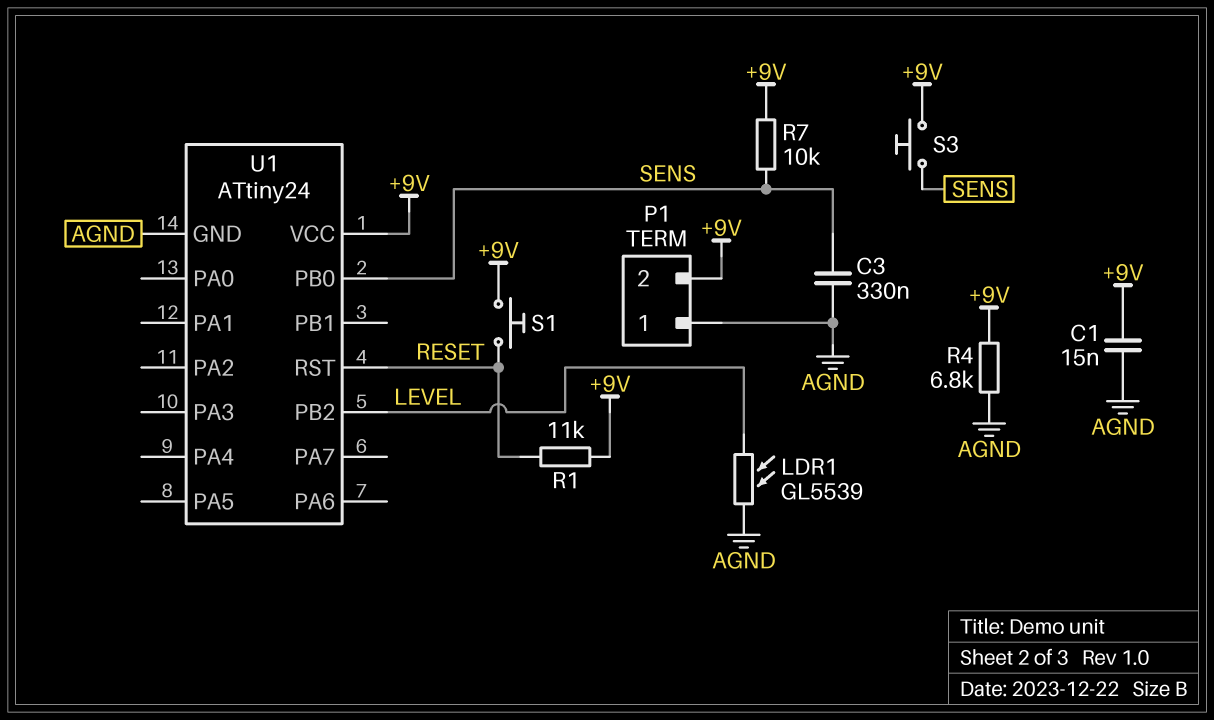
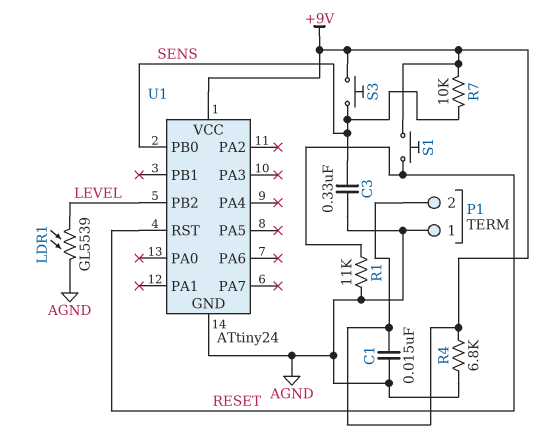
R1: 11k (+9V, RESET) -> 11k (AGND, RESET)

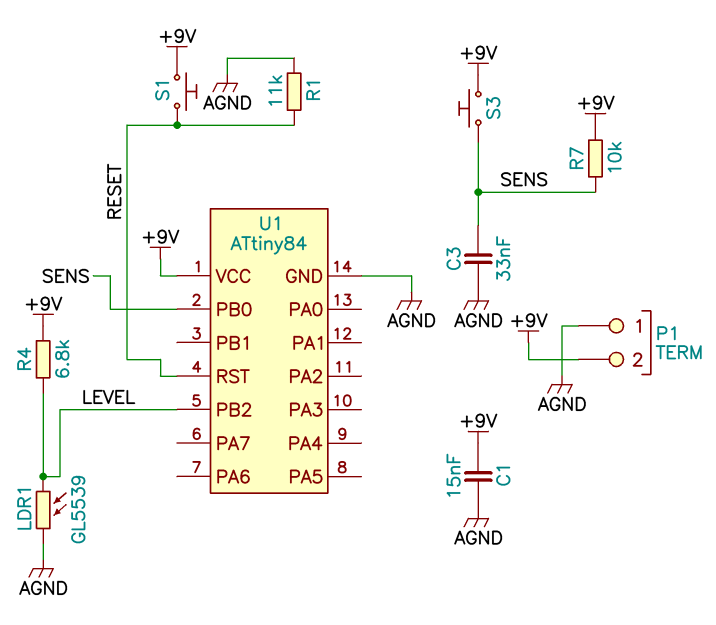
C3: 330nF (AGND, SENS) -> 33nF (AGND, SENS)
R4: 6.8k (+9V, AGND) -> 6.8k (+9V, LEVEL)
U1: ATtiny24 -> ATtiny84

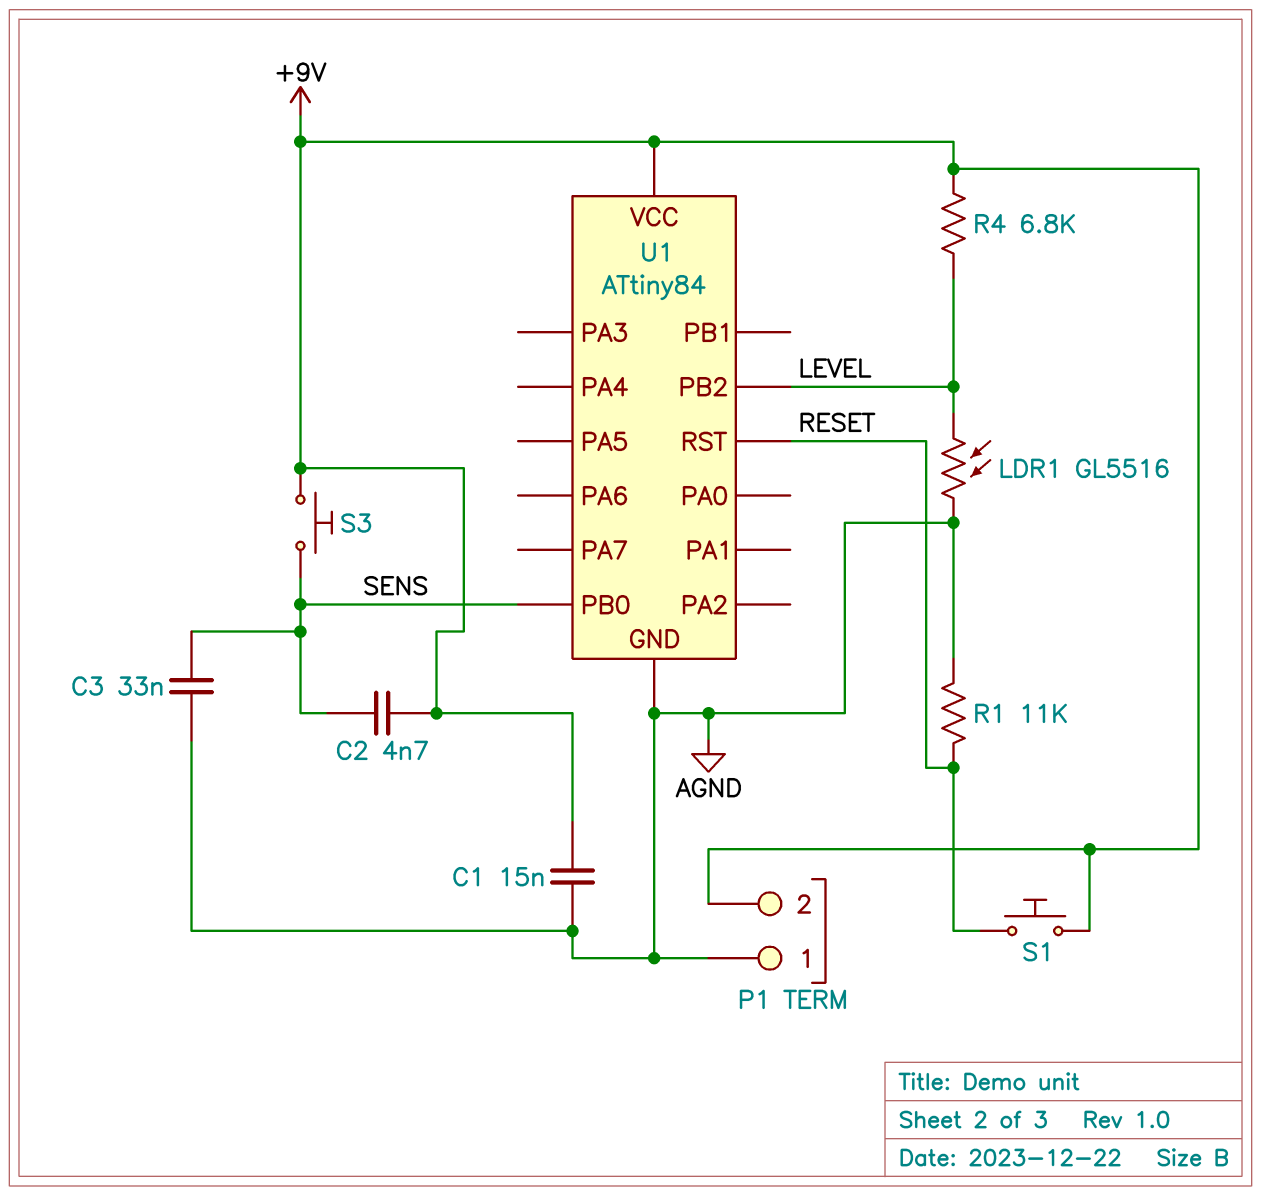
C2: none -> 4.7nF (+9V, SENS)
LDR1: GL5539 (AGND, LEVEL) -> GL5516 (AGND, LEVEL)
R7: 10k (+9V, SENS) -> none

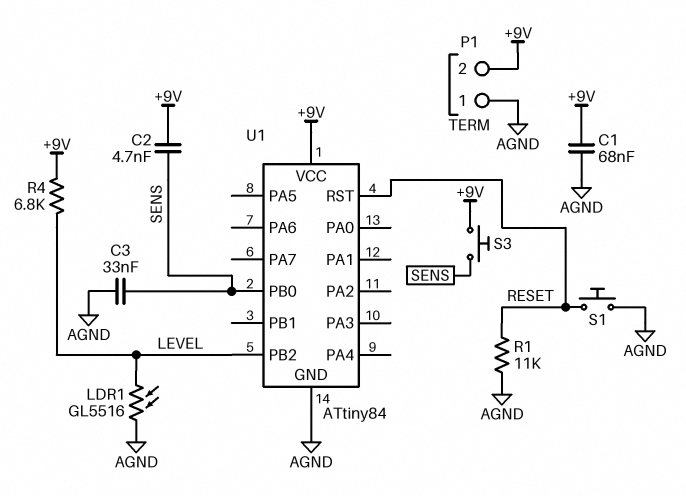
C1: 15nF (+9V, AGND) -> 68nF (+9V, AGND)
S1: button (+9V, RESET) -> button (AGND, RESET)

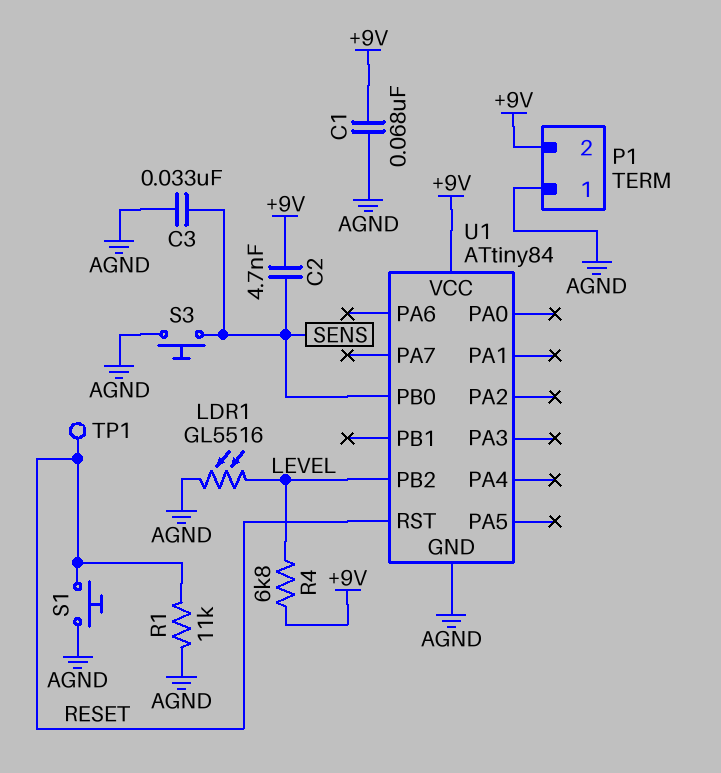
S3: button (+9V, SENS) -> button (AGND, SENS)
TP1: none -> test point (RESET)

